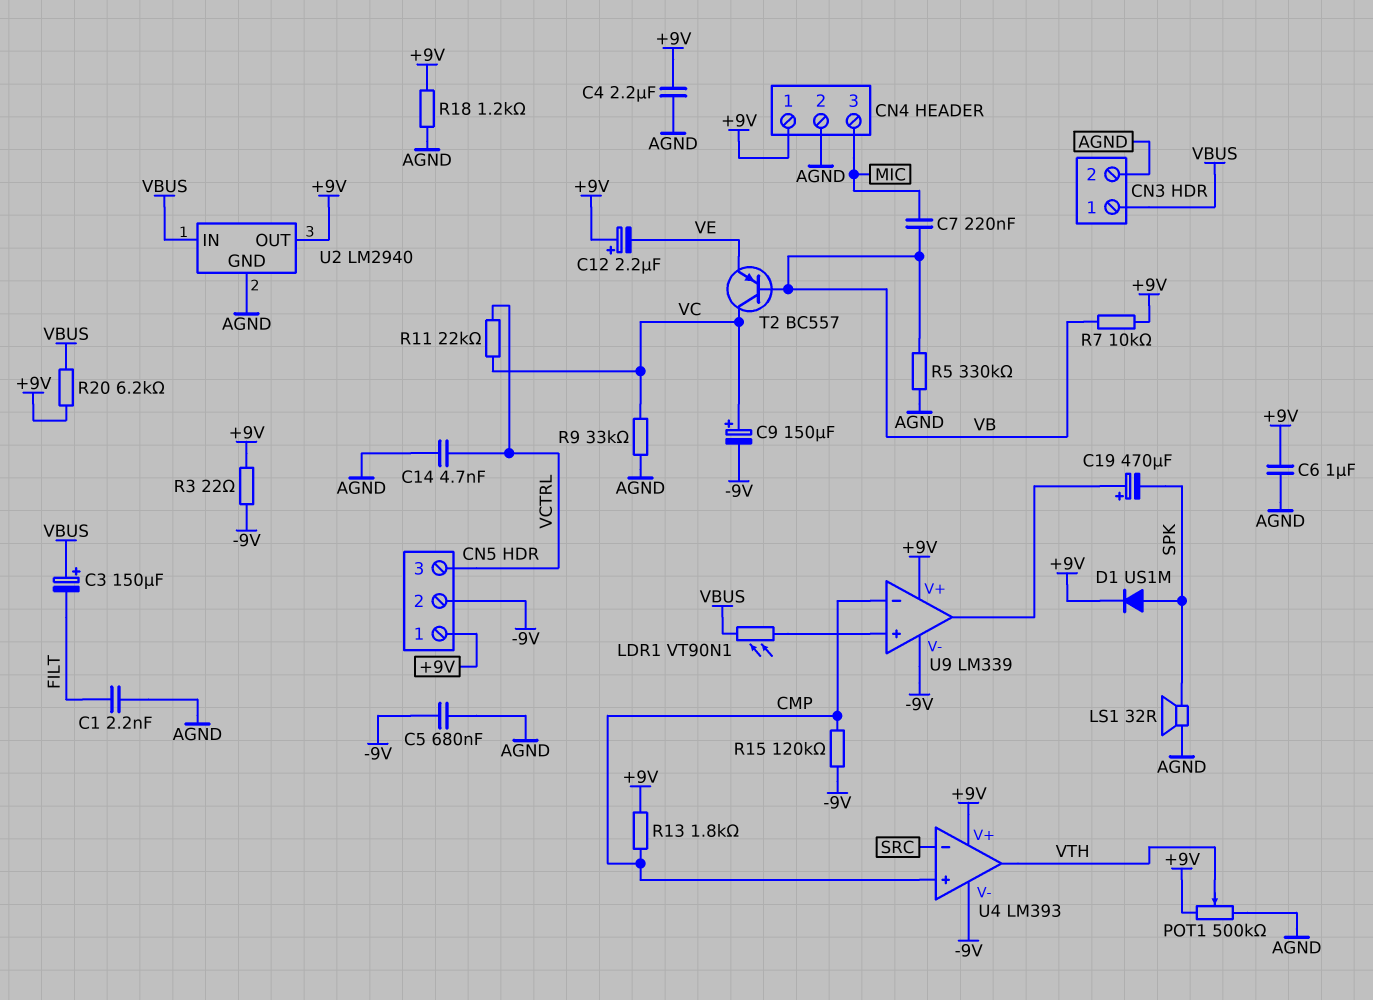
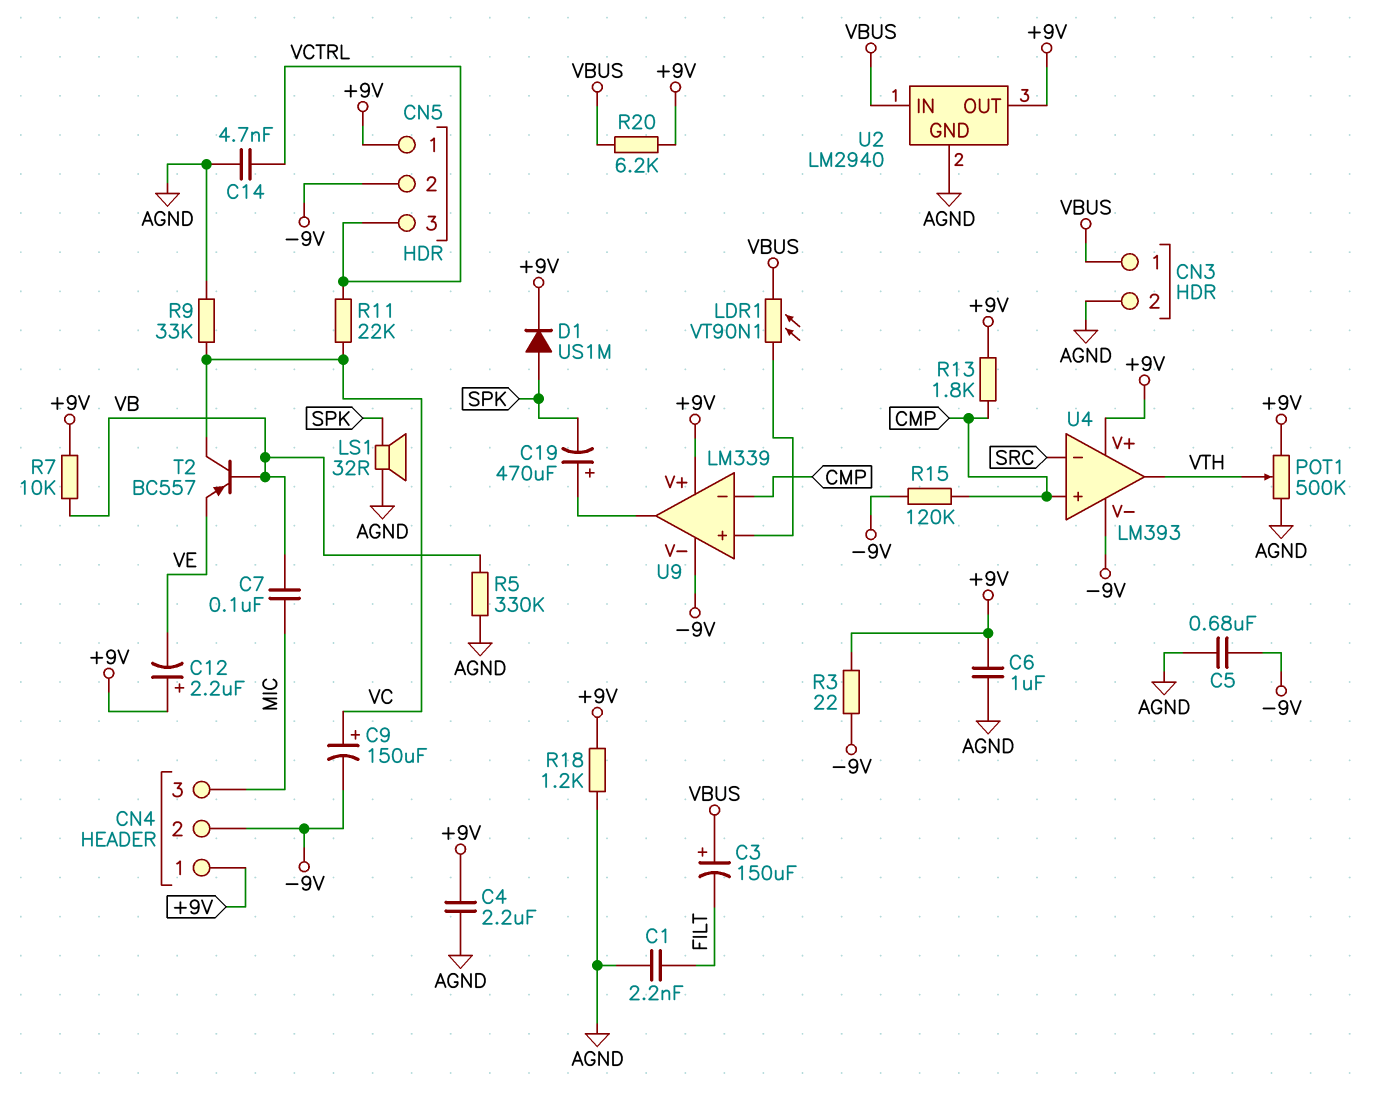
C7: 220nF (MIC, VB) -> 100nF (MIC, VB)
CN4 pin 2: AGND -> -9V

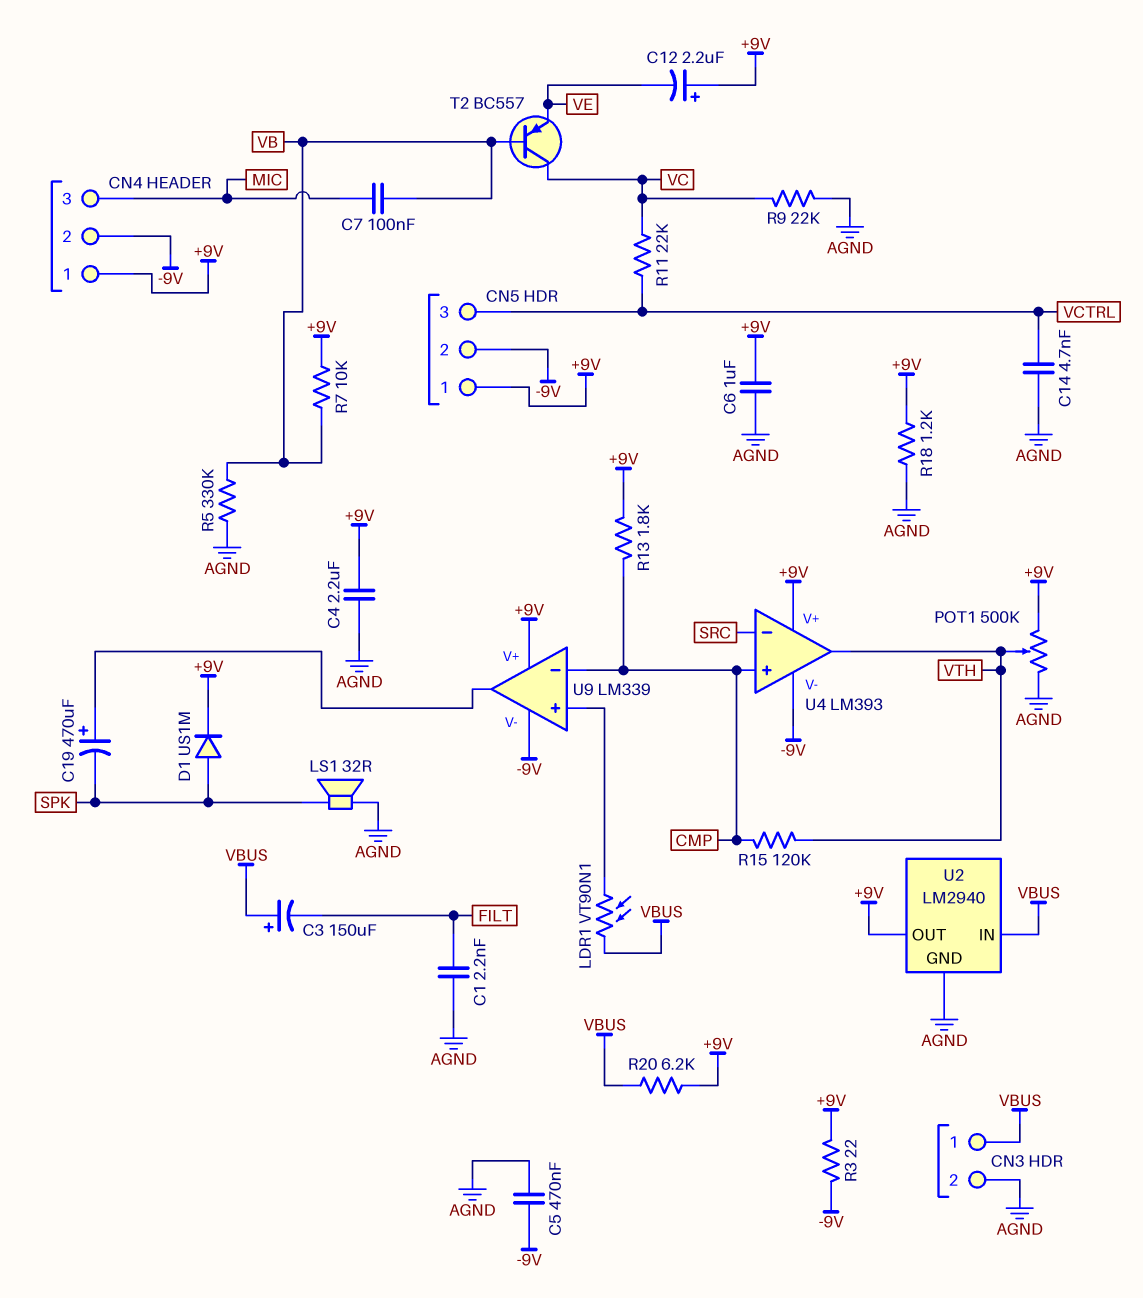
C5: 680nF (-9V, AGND) -> 470nF (-9V, AGND)
C9: 150uF (plus VC, minus -9V) -> none
R9: 33k (AGND, VC) -> 22k (AGND, VC)
R15: 120k (-9V, CMP) -> 120k (CMP, VTH)

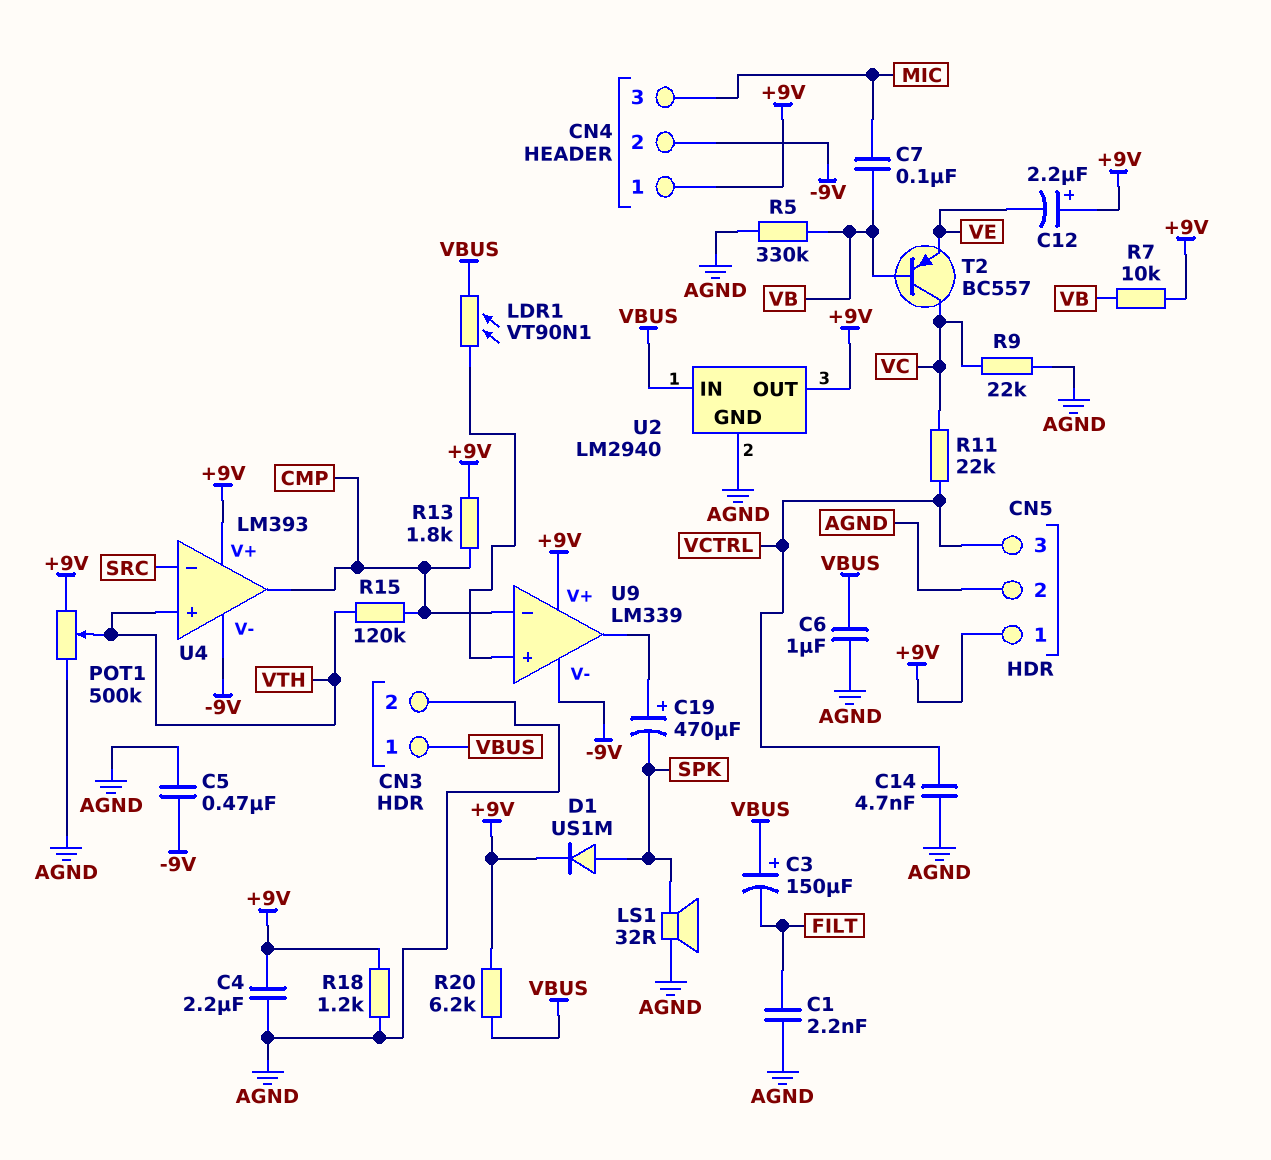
C6: 1uF (+9V, AGND) -> 1uF (AGND, VBUS)
CN5 pin 2: -9V -> AGND
R3: 22 (+9V, -9V) -> none
U4 pin in+: CMP -> VTH
U4 pin out: VTH -> CMP

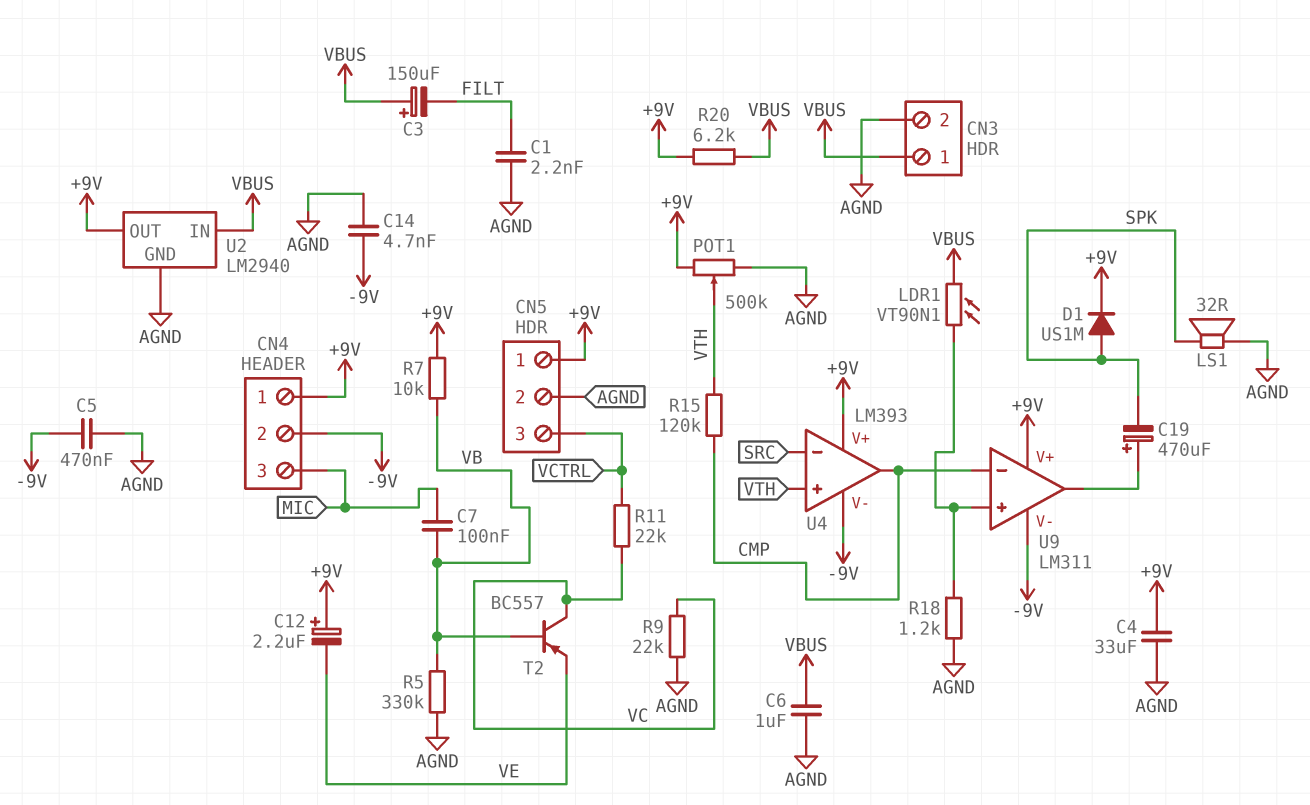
C4: 2.2uF (+9V, AGND) -> 33uF (+9V, AGND)
C14: 4.7nF (AGND, VCTRL) -> 4.7nF (-9V, AGND)
R13: 1.8k (+9V, CMP) -> none
R18: 1.2k (+9V, AGND) -> 1.2k (AGND, U9/in+)
U9: LM339 -> LM311

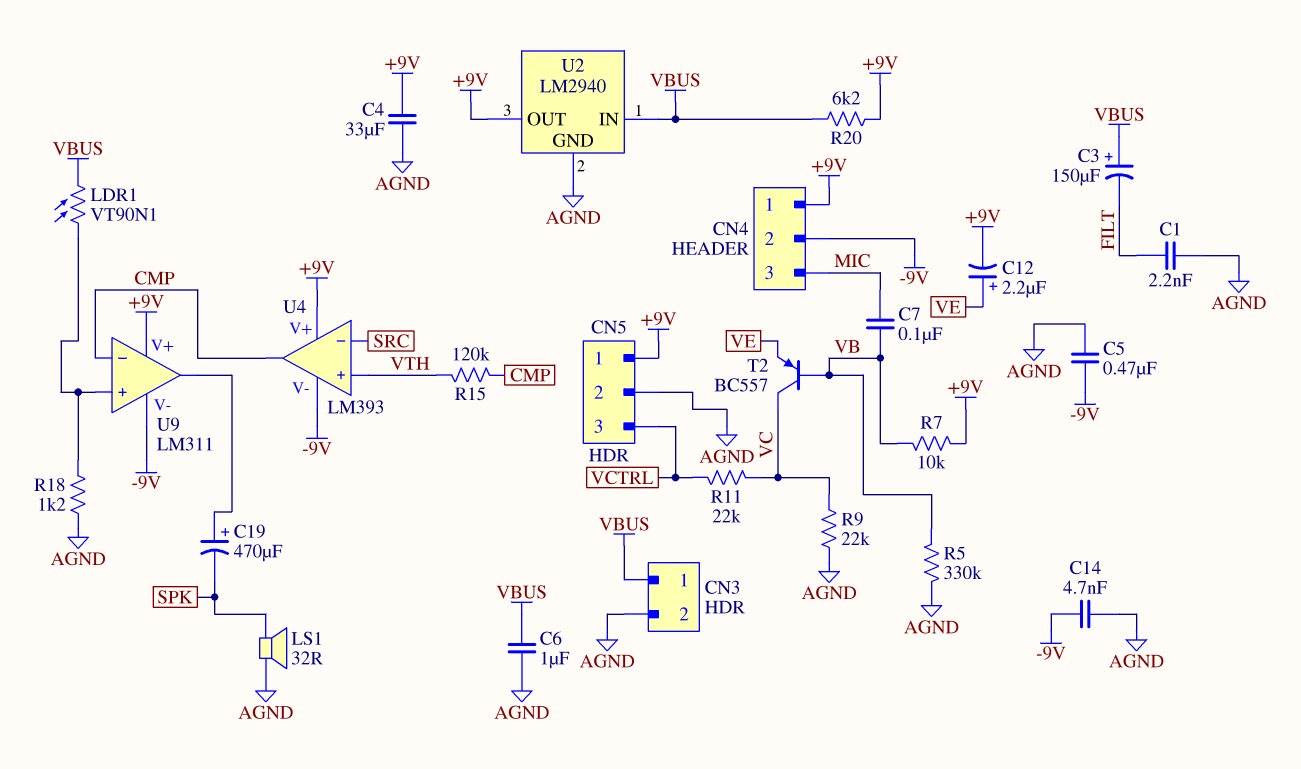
C12: 2.2uF (plus +9V, minus VE) -> 2.2uF (plus VE, minus +9V)
D1: diode US1M (A SPK, K +9V) -> none
POT1: 500k (+9V, AGND, wiper VTH) -> none

